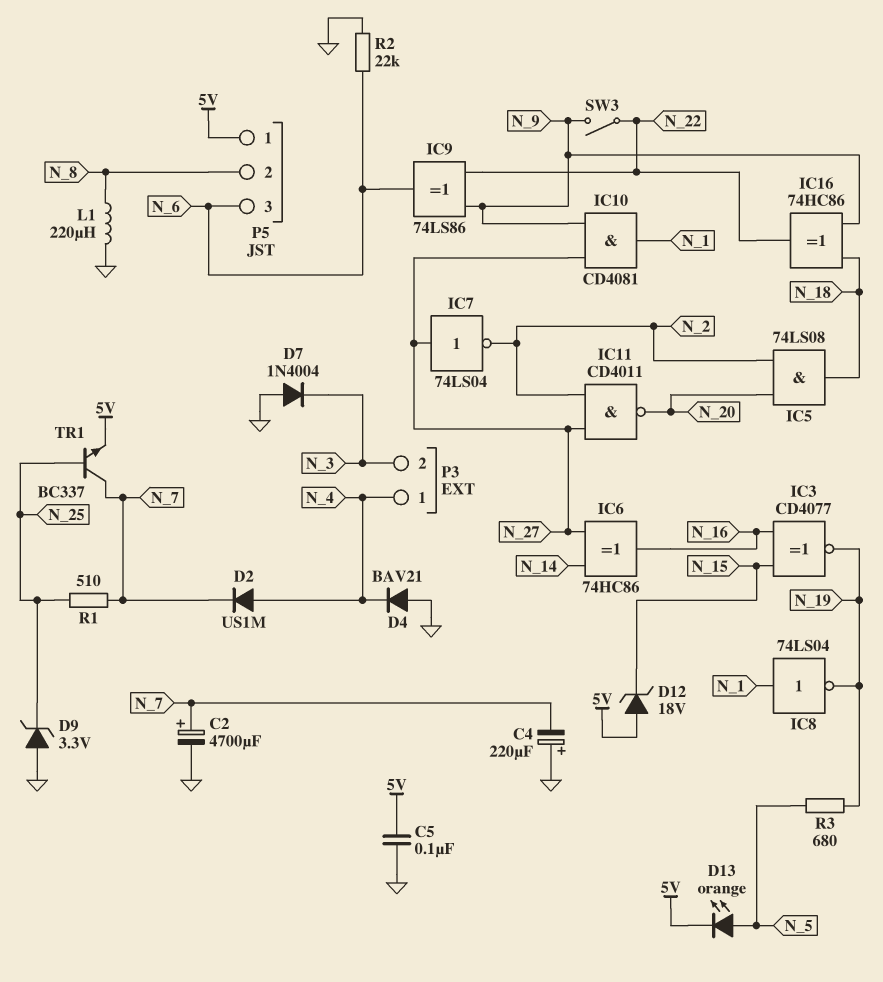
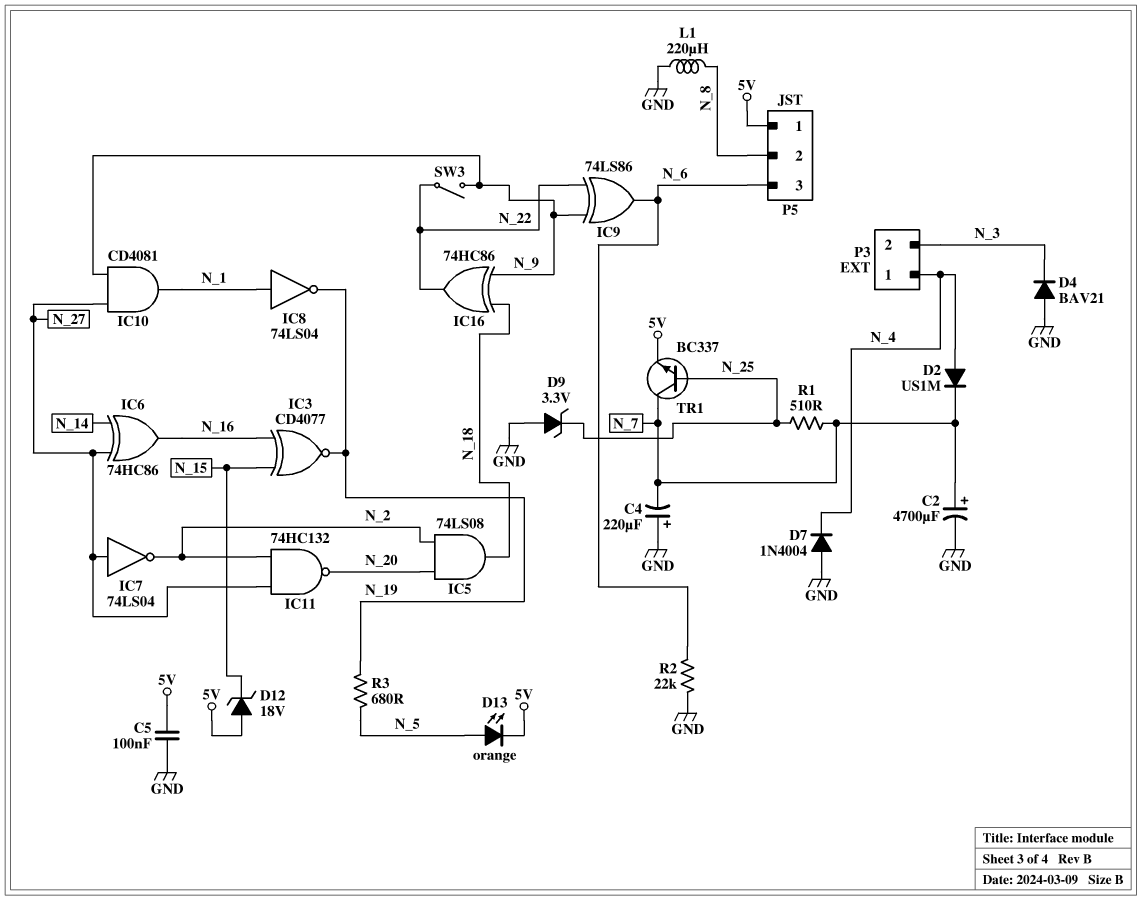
D4: diode BAV21 (A GND, K N_4) -> diode BAV21 (A GND, K N_3)
D7: diode 1N4004 (A GND, K N_3) -> diode 1N4004 (A GND, K N_4)
IC11: NAND CD4011 (in N_2, in N_27, out N_20) -> NAND 74HC132 (in N_2, in N_27, out N_20)

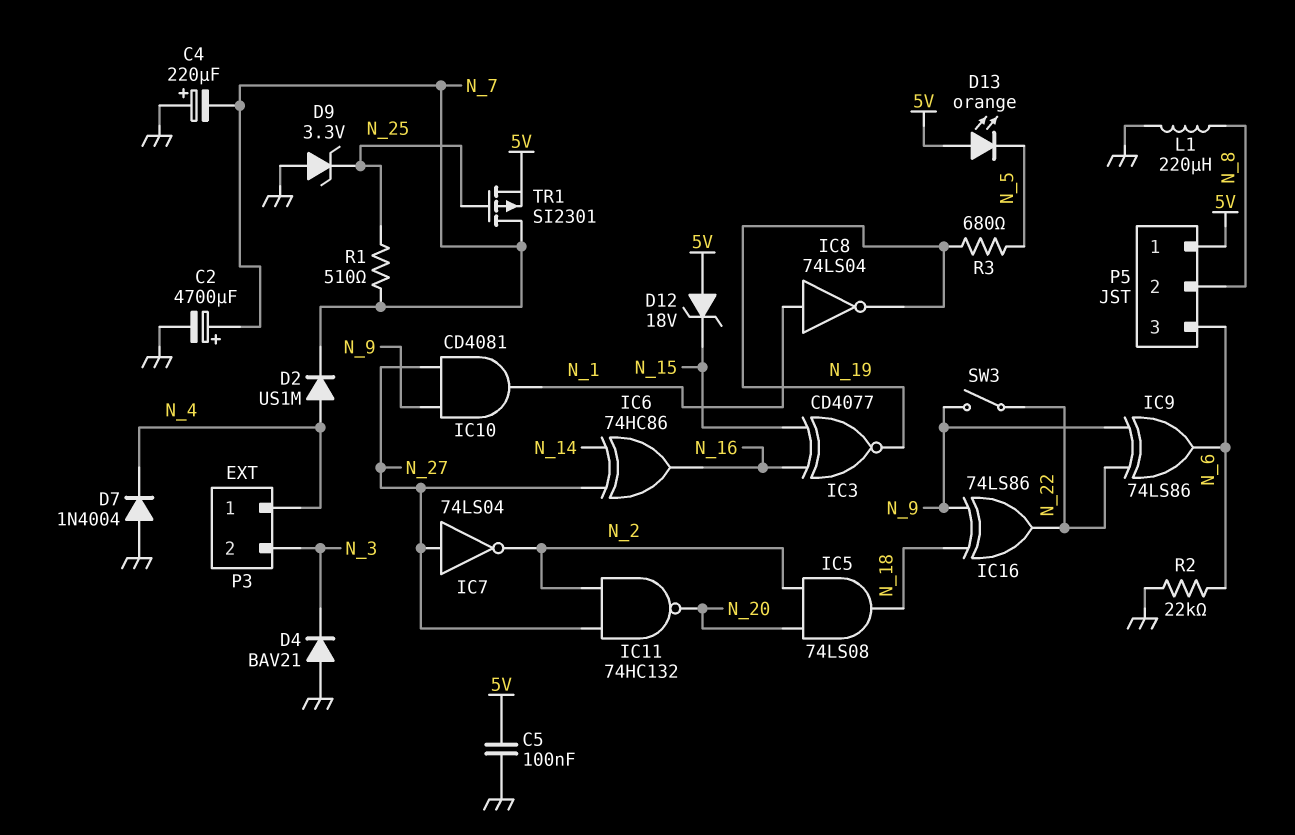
D13: LED orange (A N_5, K 5V) -> LED orange (A 5V, K N_5)
IC16: XOR 74HC86 (in N_9, in N_18, out N_22) -> XOR 74LS86 (in N_9, in N_18, out N_22)
TR1: NPN BC337 (B N_25, C N_7, E 5V) -> PMOS SI2301 (G N_25, D N_7, S 5V)

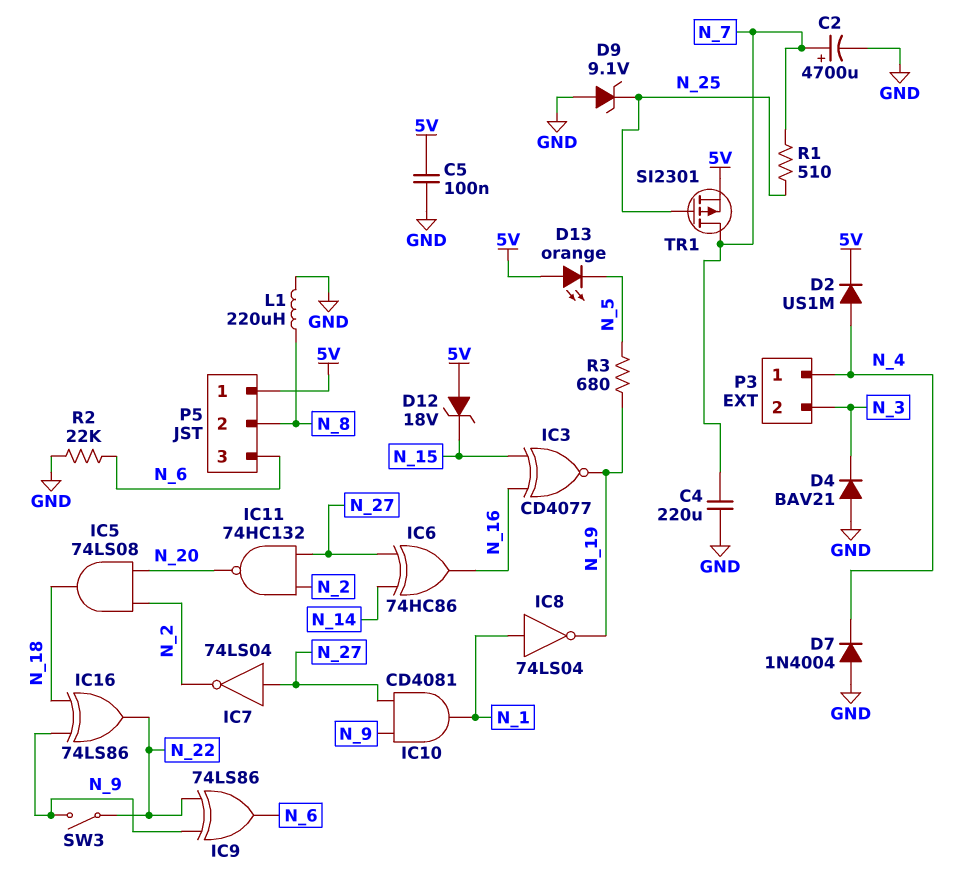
C4: 220uF (plus GND, minus N_7) -> 220uF (GND, N_7)
D2: diode US1M (A N_4, K N_7) -> diode US1M (A N_4, K 5V)
D9: zener 3.3V (A GND, K N_25) -> zener 9.1V (A GND, K N_25)

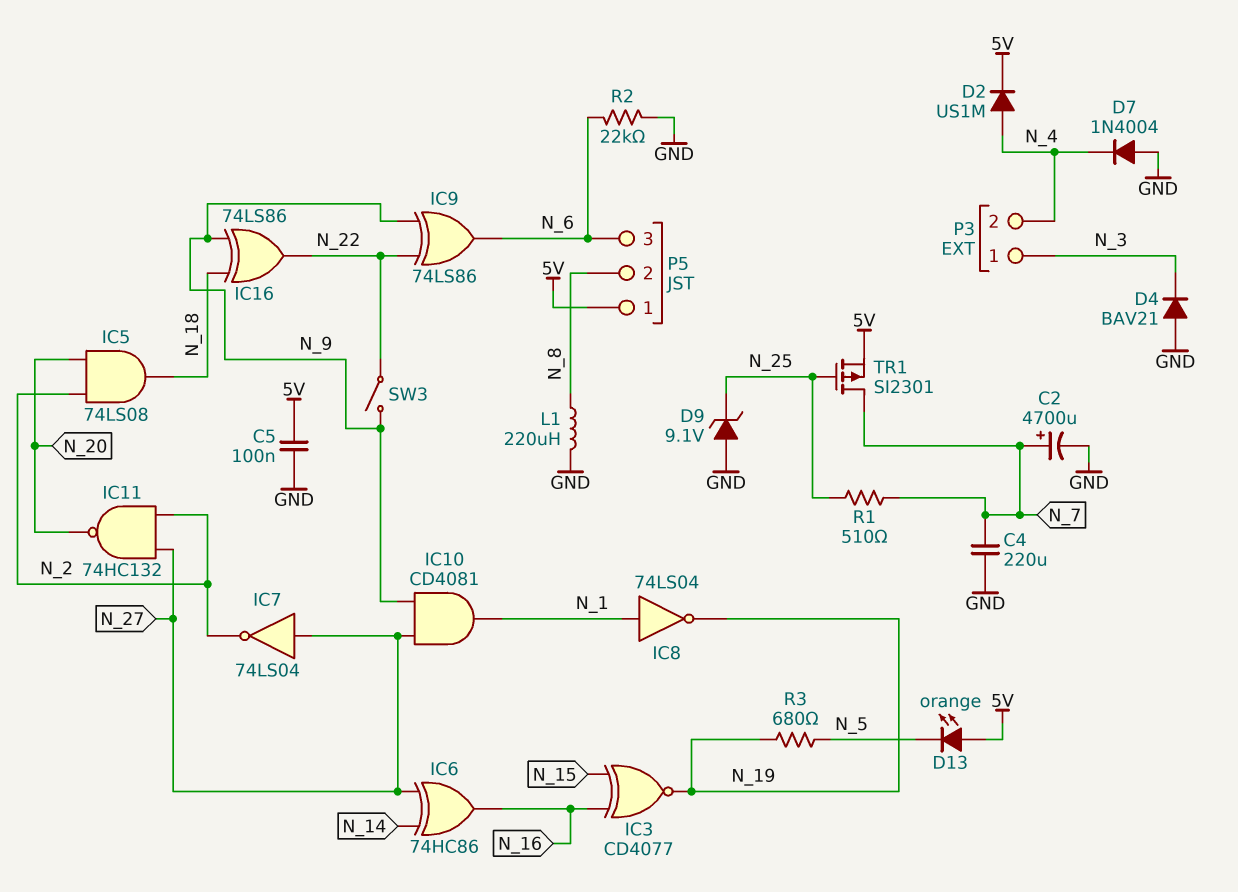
D12: zener 18V (A 5V, K N_15) -> none
P3 pin 1: N_4 -> N_3
P3 pin 2: N_3 -> N_4

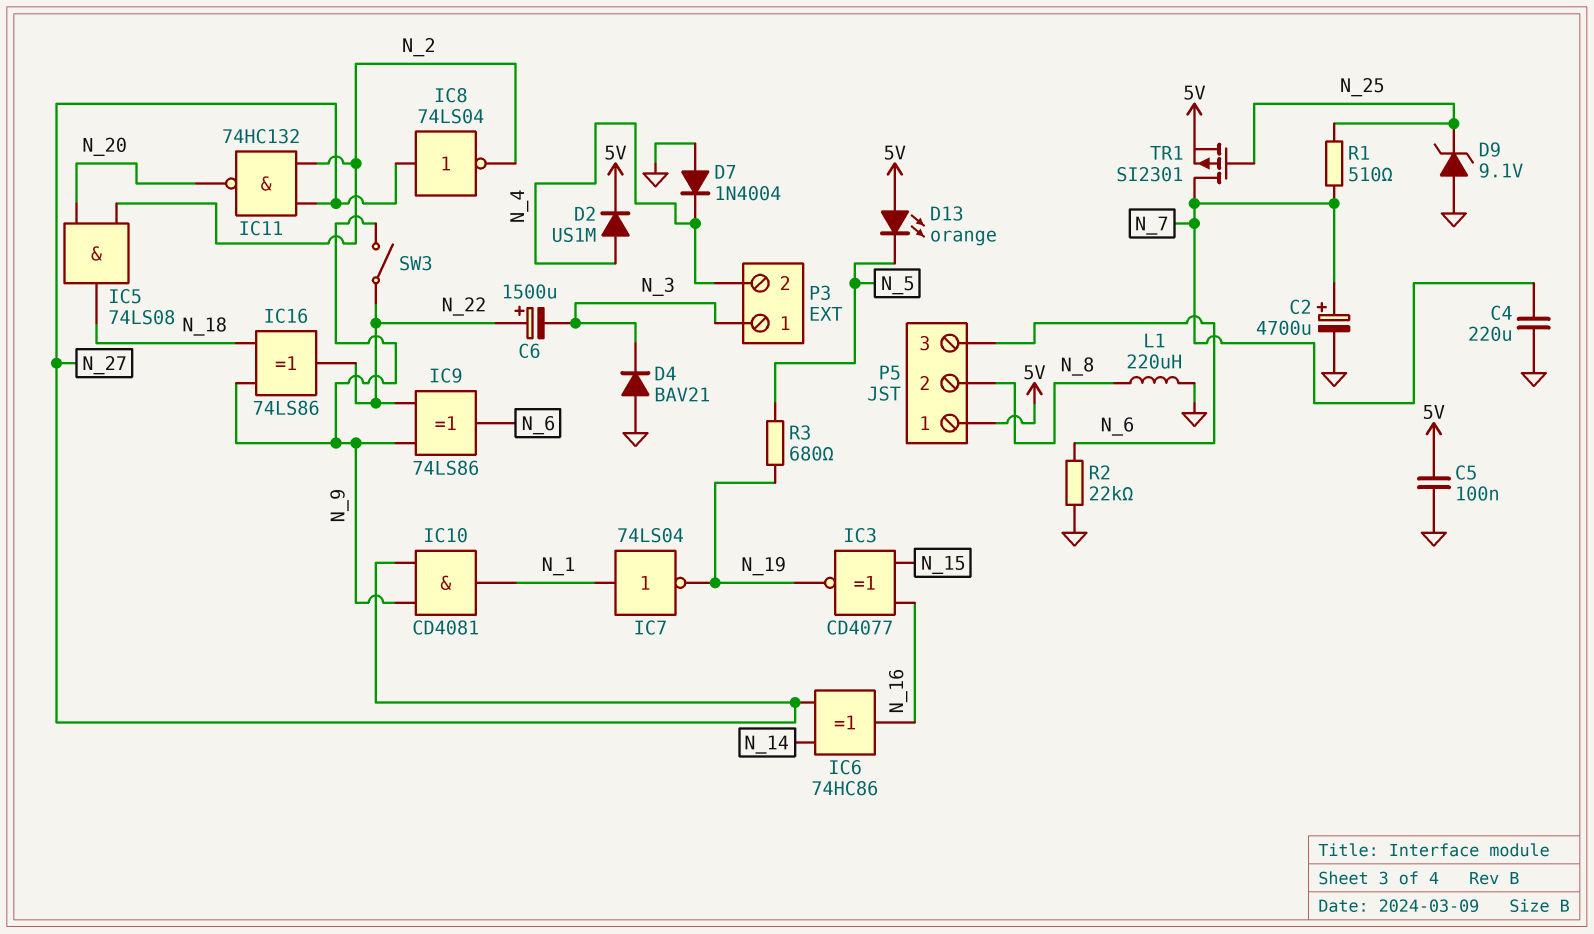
C6: none -> 1500uF (plus N_22, minus N_3)
IC7: NOT 74LS04 (in N_27, out N_2) -> NOT 74LS04 (in N_1, out N_19)
IC8: NOT 74LS04 (in N_1, out N_19) -> NOT 74LS04 (in N_27, out N_2)

